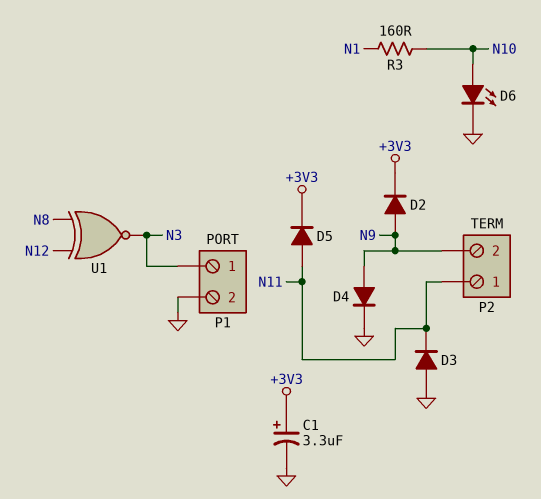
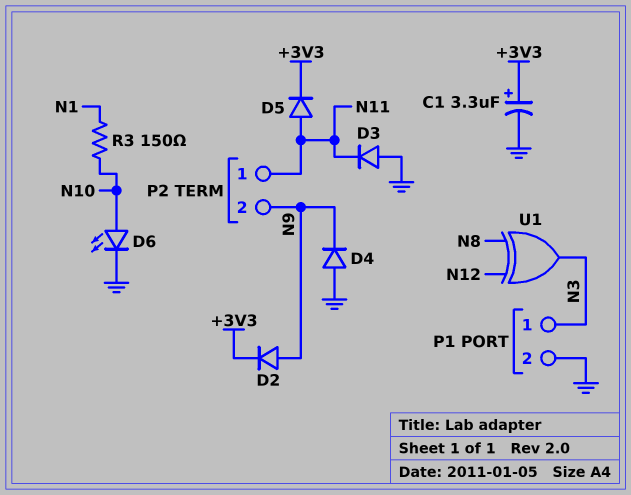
D4: diode (A N9, K GND) -> diode (A GND, K N9)
R3: 160 (N1, N10) -> 150 (N1, N10)
U1: XNOR (in N8, in N12, out N3) -> XOR (in N8, in N12, out N3)

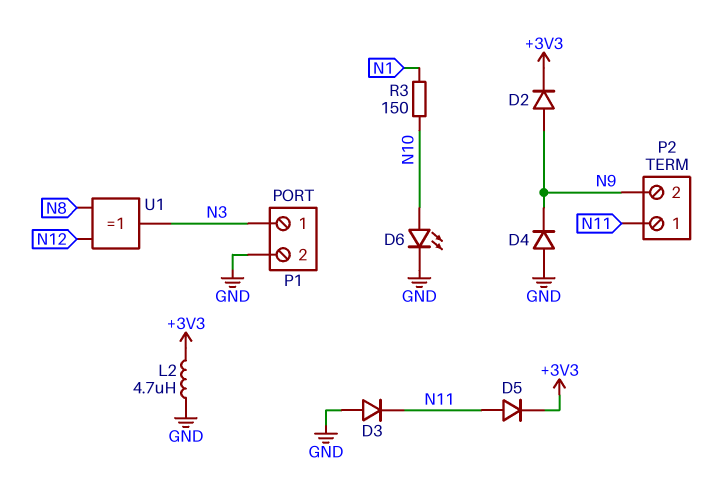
C1: 3.3uF (plus +3V3, minus GND) -> none
L2: none -> 4.7uH (+3V3, GND)

